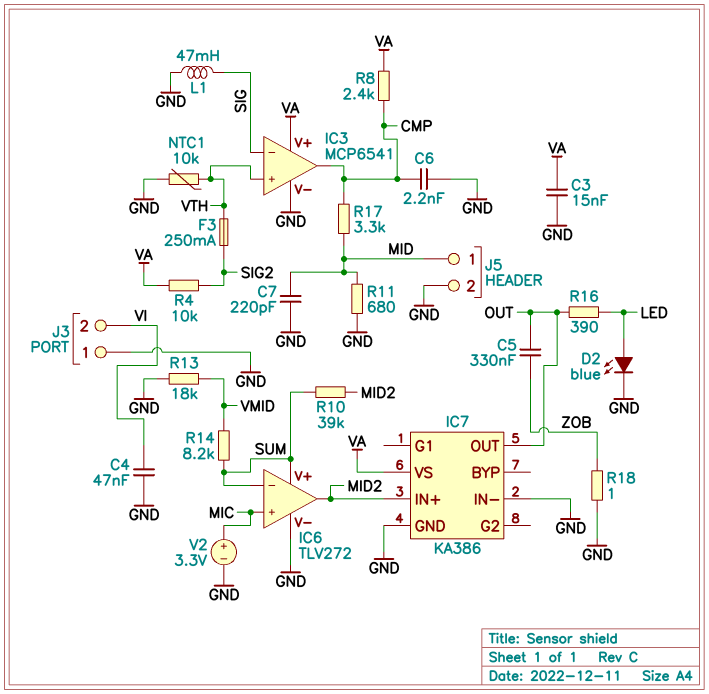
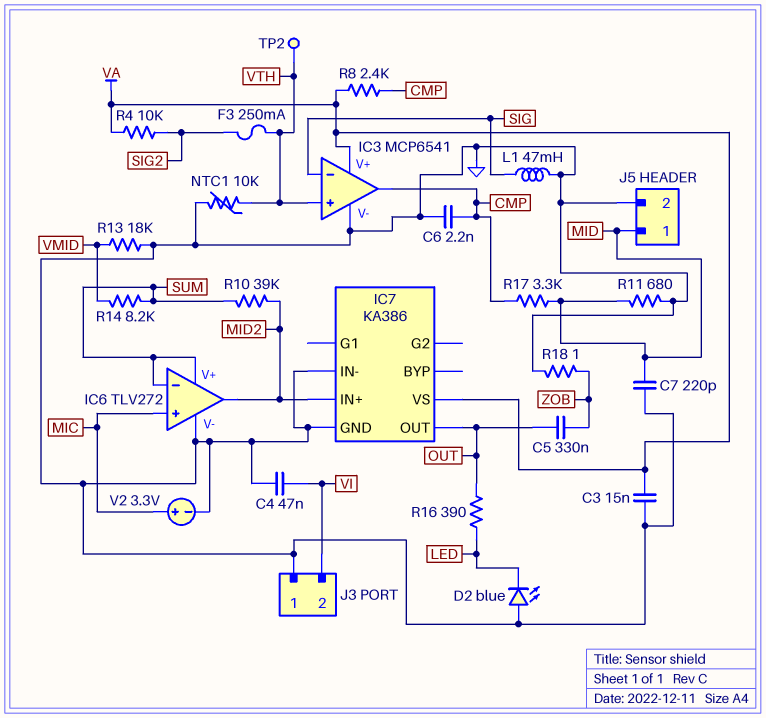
D2: LED blue (A LED, K GND) -> LED blue (A GND, K LED)
TP2: none -> test point (VTH)

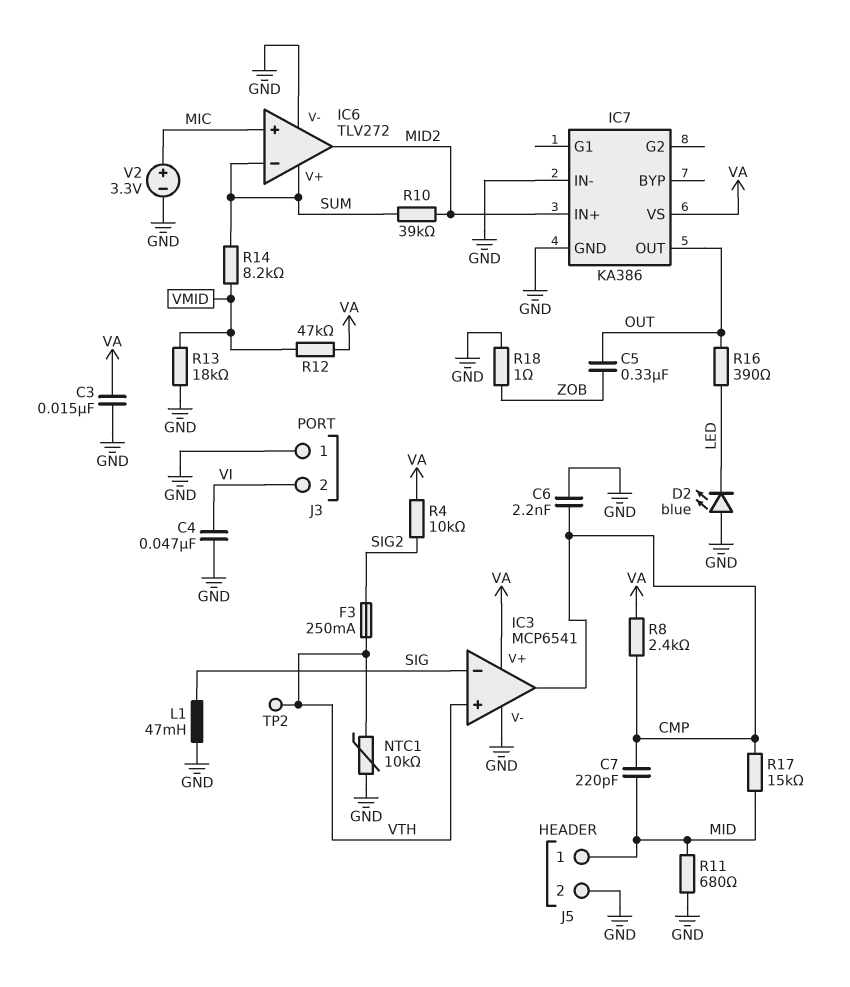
C7: 220pF (GND, MID) -> 220pF (CMP, MID)
R12: none -> 47k (VA, VMID)
R17: 3.3k (CMP, MID) -> 15k (CMP, MID)

